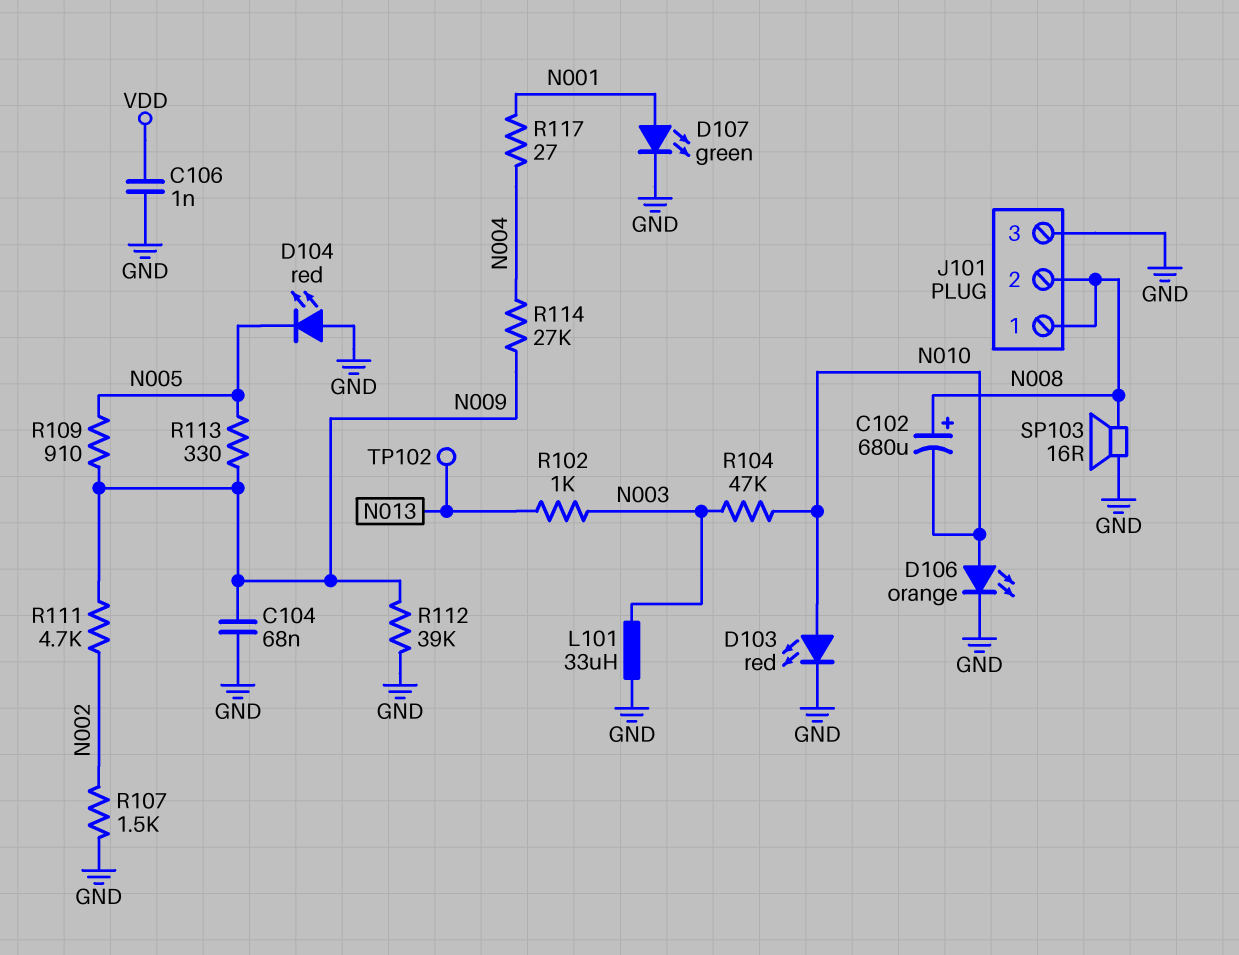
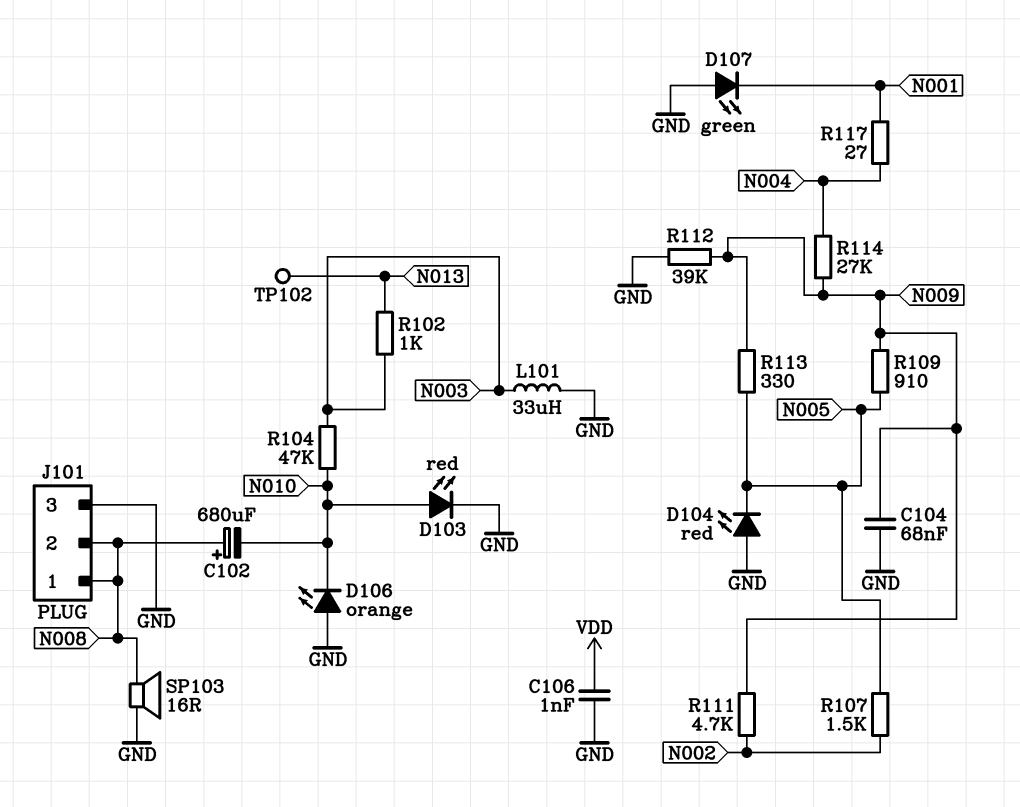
D106: LED orange (A N010, K GND) -> LED orange (A GND, K N010)
D107: LED green (A N001, K GND) -> LED green (A GND, K N001)
R107: 1.5k (GND, N002) -> 1.5k (N002, N005)

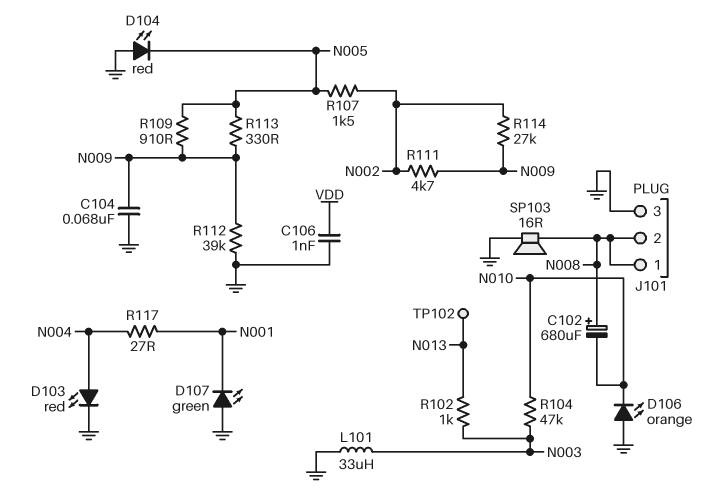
D103: LED red (A N010, K GND) -> LED red (A N004, K GND)
R114: 27k (N004, N009) -> 27k (N002, N009)

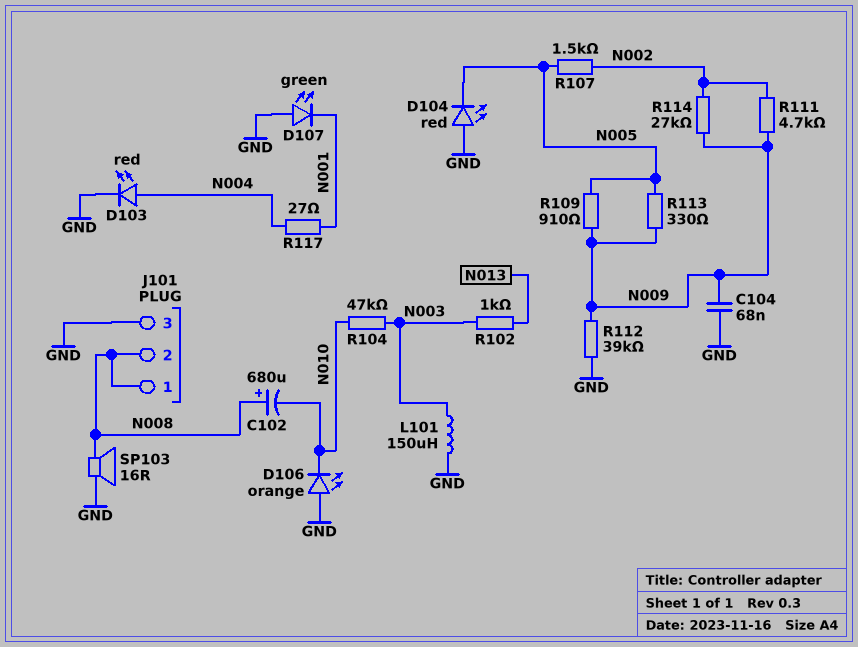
C106: 1nF (GND, VDD) -> none
L101: 33uH (GND, N003) -> 150uH (GND, N003)
TP102: test point (N013) -> none

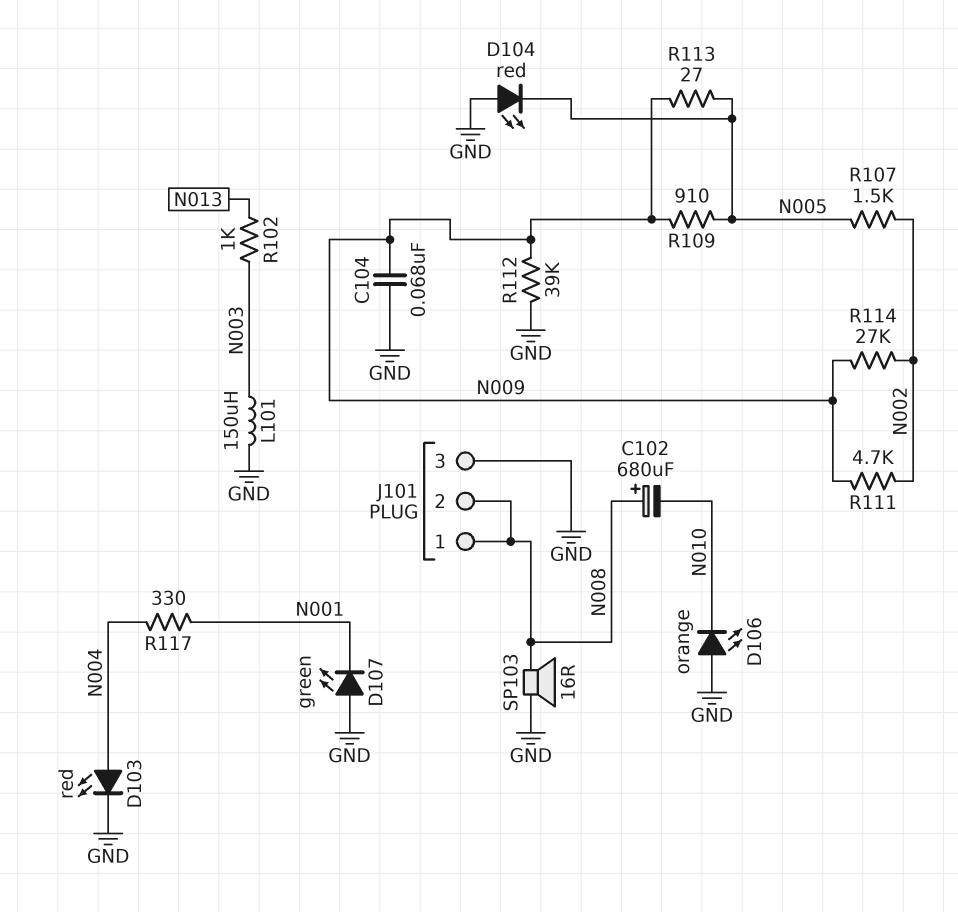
R104: 47k (N003, N010) -> none
R113: 330 (N005, N009) -> 27 (N005, N009)
R117: 27 (N001, N004) -> 330 (N001, N004)

